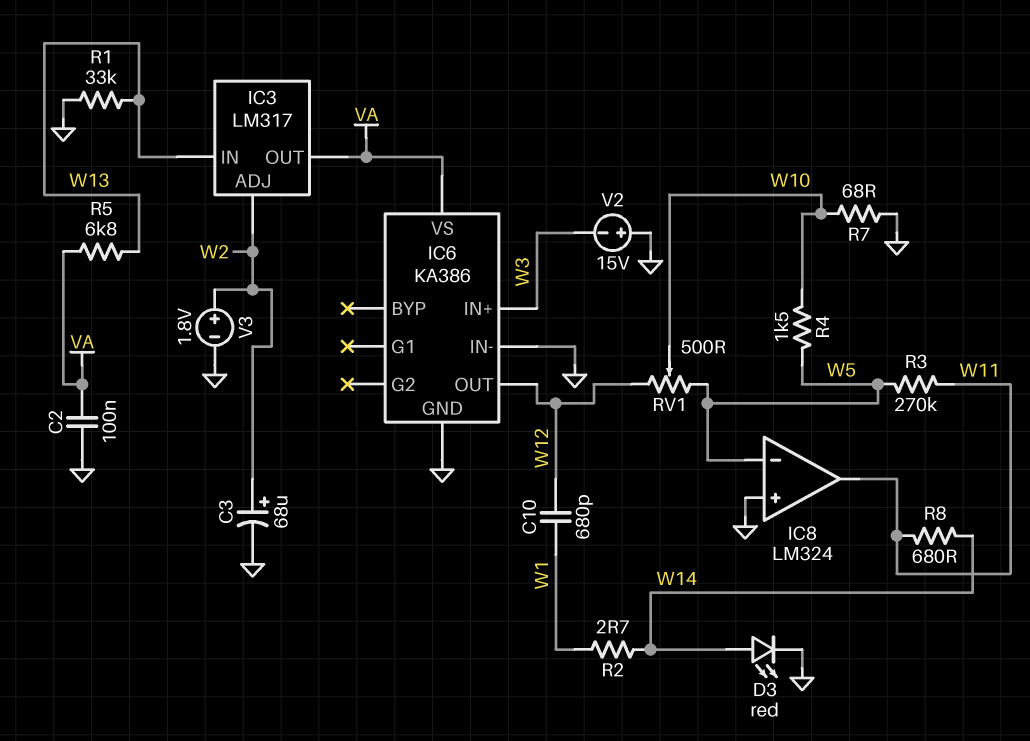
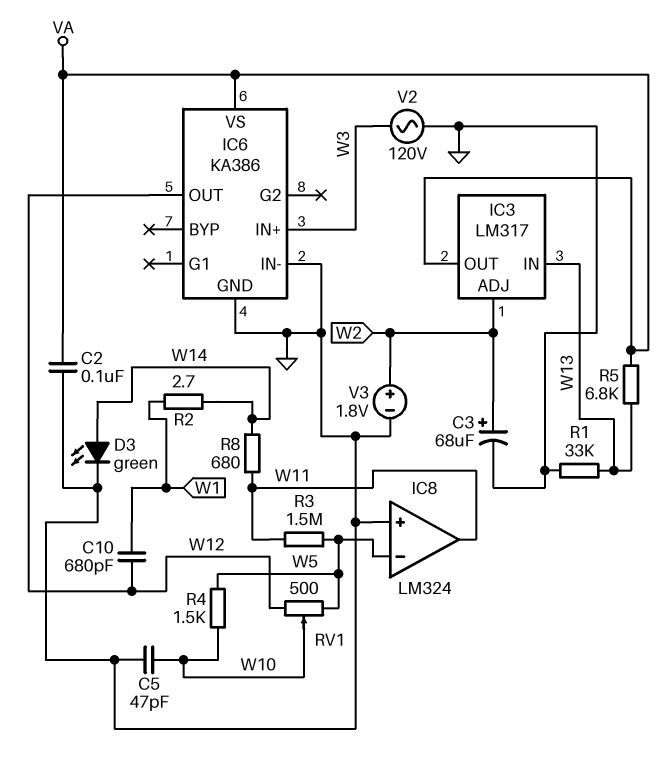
C5: none -> 47pF (GND, W10)
D3: LED red (A W14, K GND) -> LED green (A W14, K GND)
R3: 270k (W5, W11) -> 1.5M (W5, W11)
R7: 68 (GND, W10) -> none
V2: 15V (plus GND, minus W3) -> AC 120V (GND, W3)

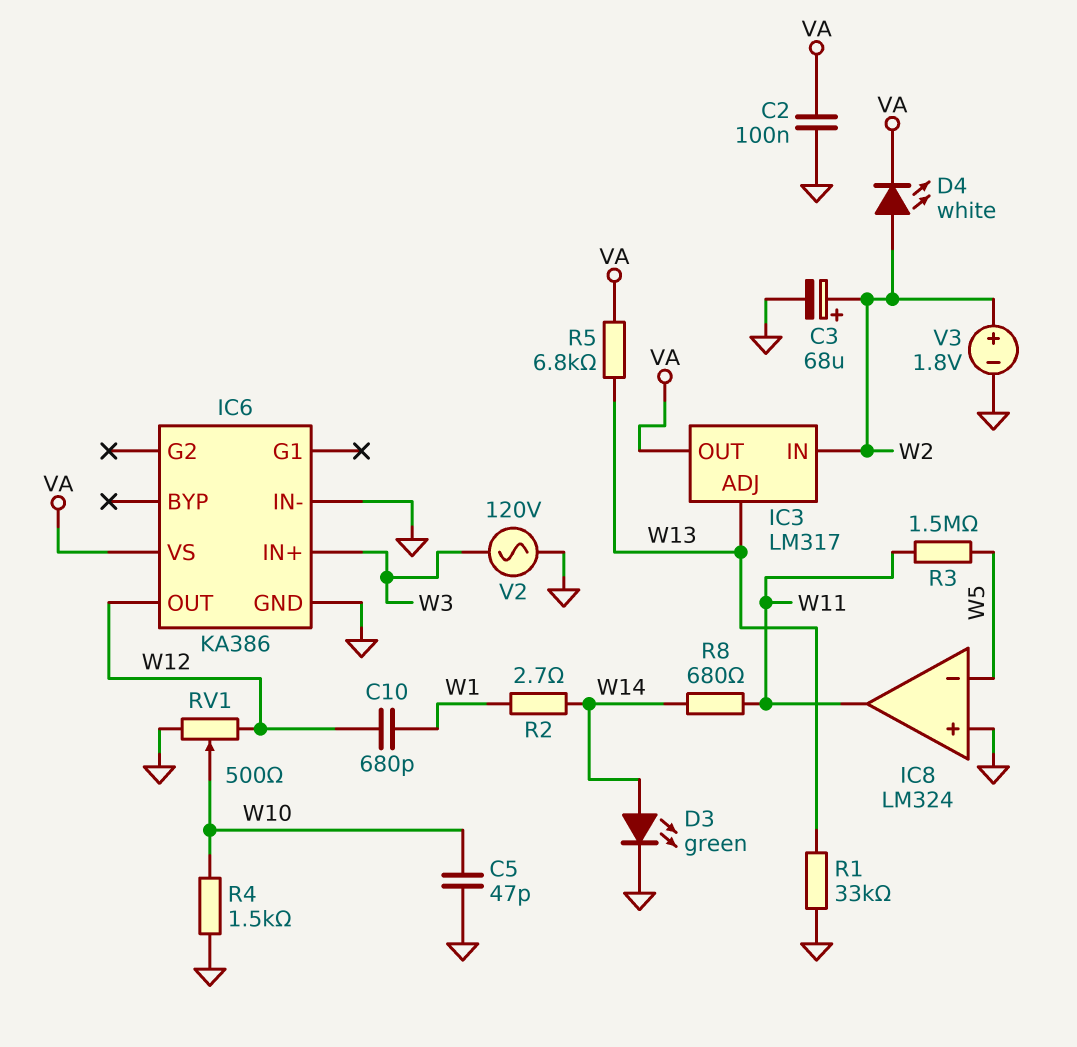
D4: none -> LED white (A W2, K VA)
IC3 pin ADJ: W2 -> W13
IC3 pin IN: W13 -> W2
R4: 1.5k (W5, W10) -> 1.5k (GND, W10)
RV1: 500 (W5, W12, wiper W10) -> 500 (GND, W12, wiper W10)

